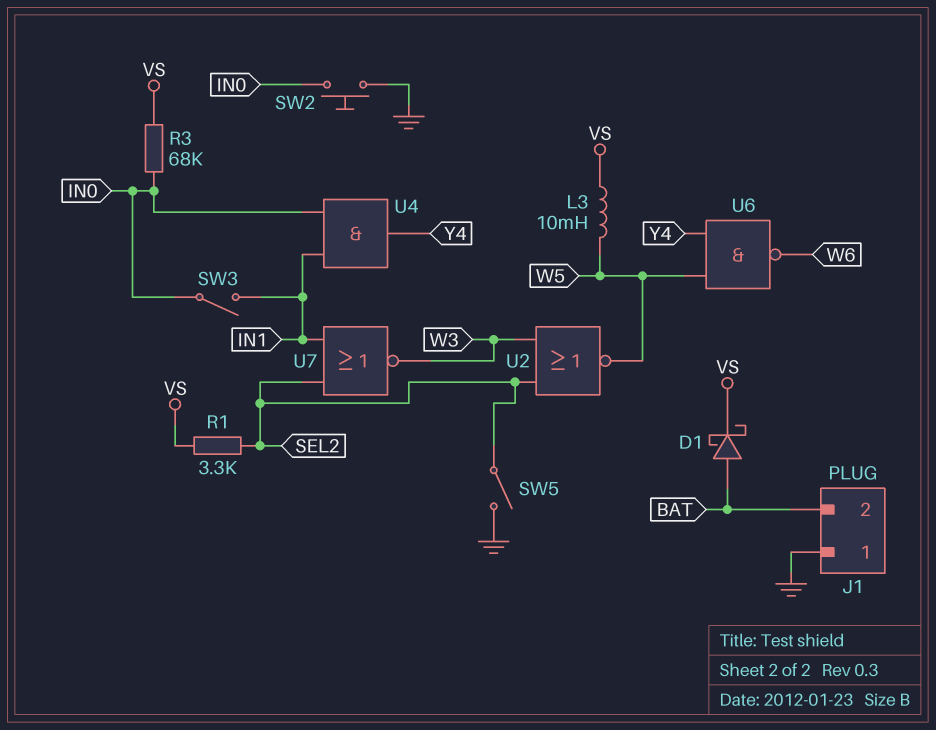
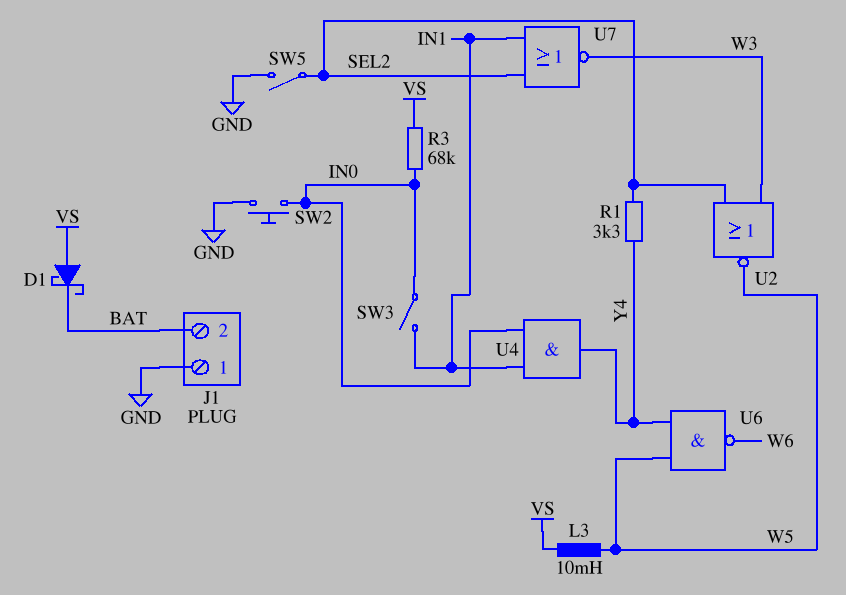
D1: schottky (A BAT, K VS) -> schottky (A VS, K BAT)
R1: 3.3k (SEL2, VS) -> 3.3k (SEL2, Y4)

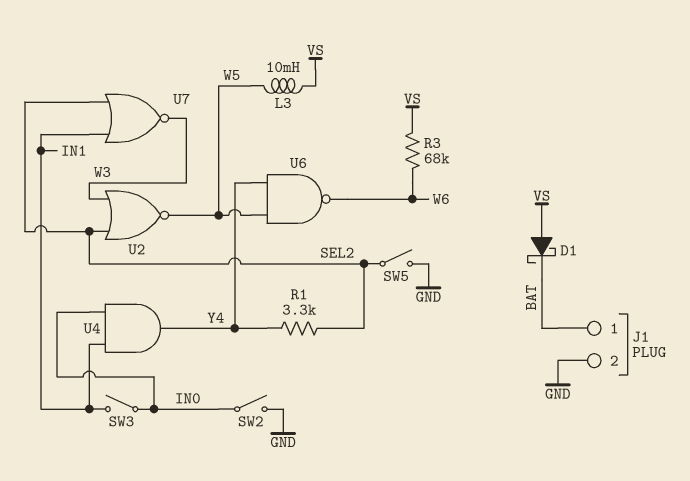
J1 pin 1: GND -> BAT
J1 pin 2: BAT -> GND
R3: 68k (IN0, VS) -> 68k (VS, W6)
SW2: button (GND, IN0) -> switch (GND, IN0)

